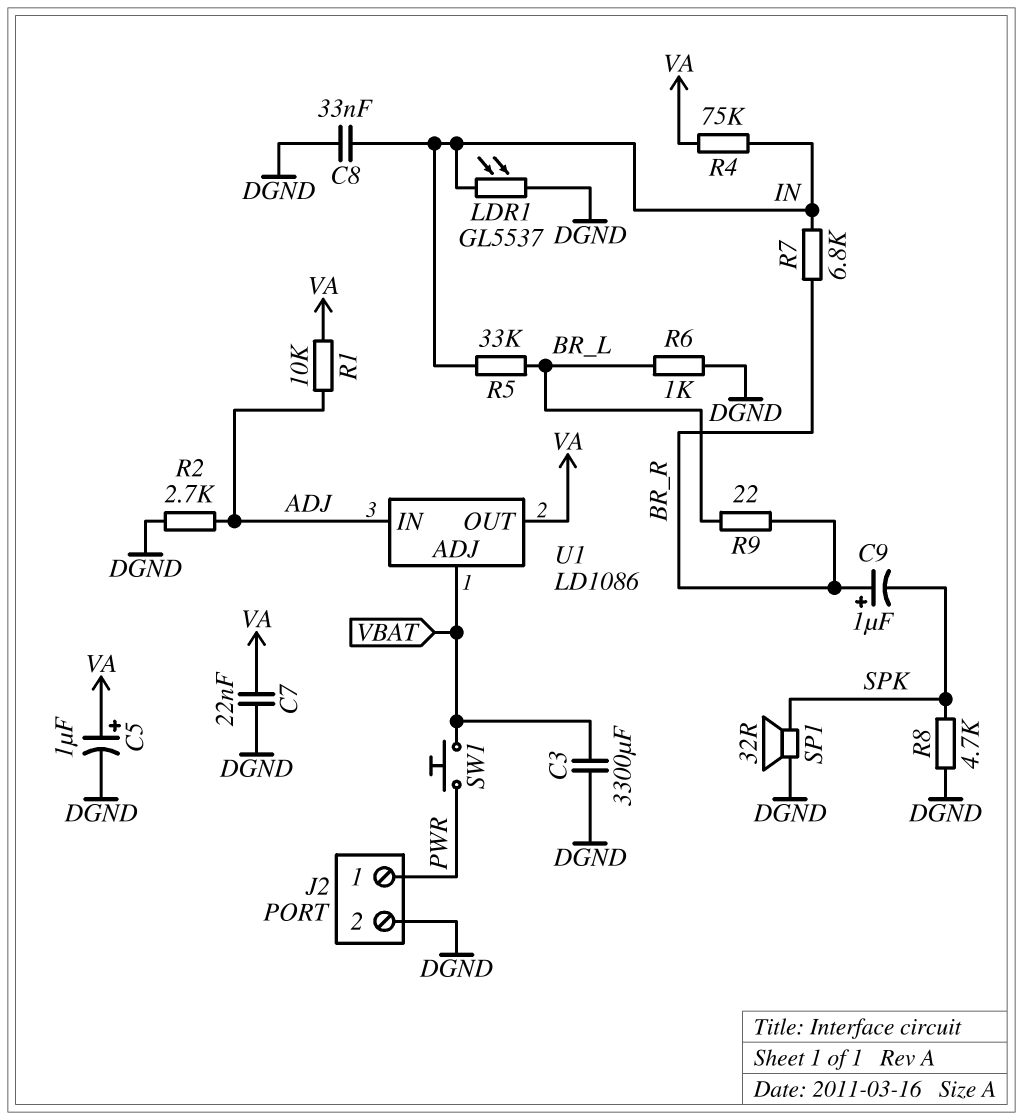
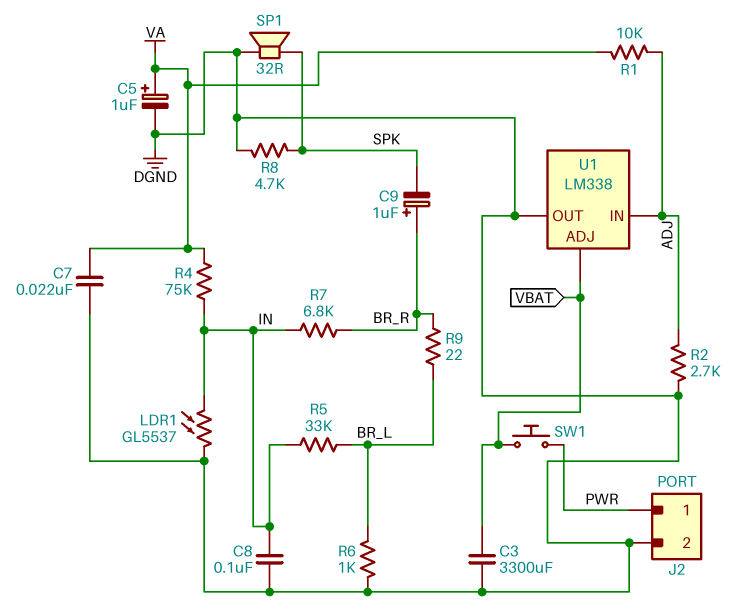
C8: 33nF (DGND, IN) -> 100nF (DGND, IN)
U1: LD1086 -> LM338
U1 pin OUT: VA -> DGND

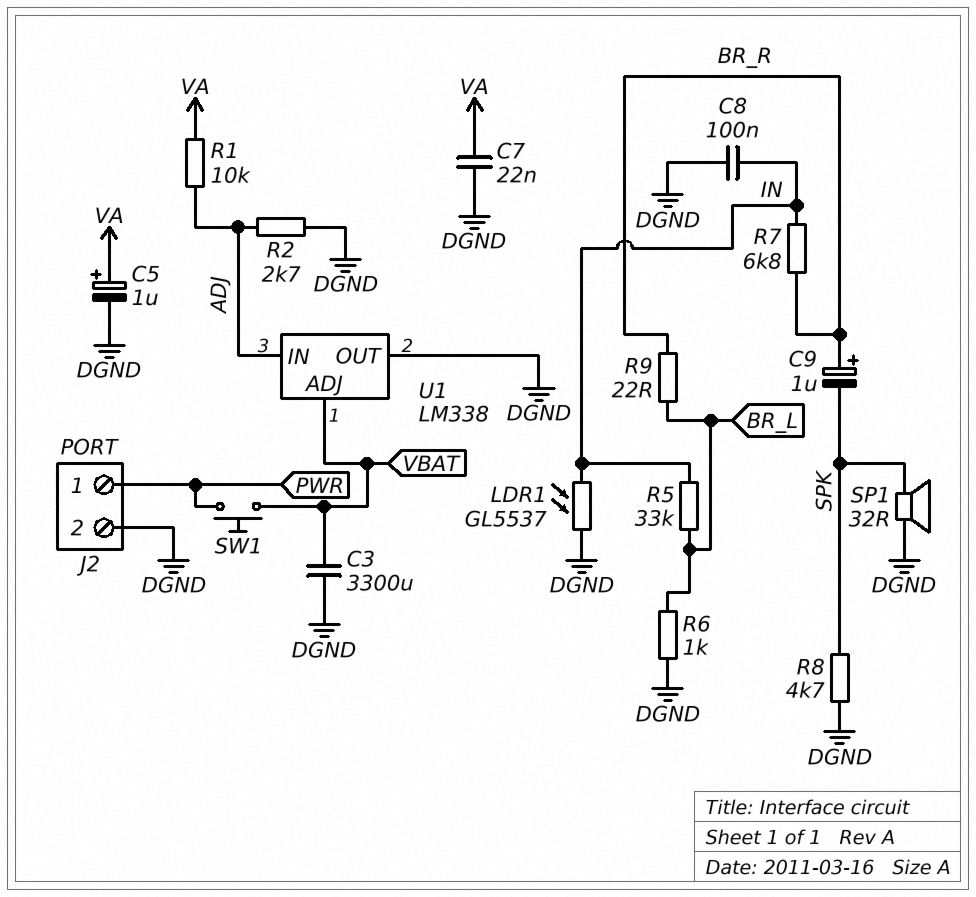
R4: 75k (IN, VA) -> none

